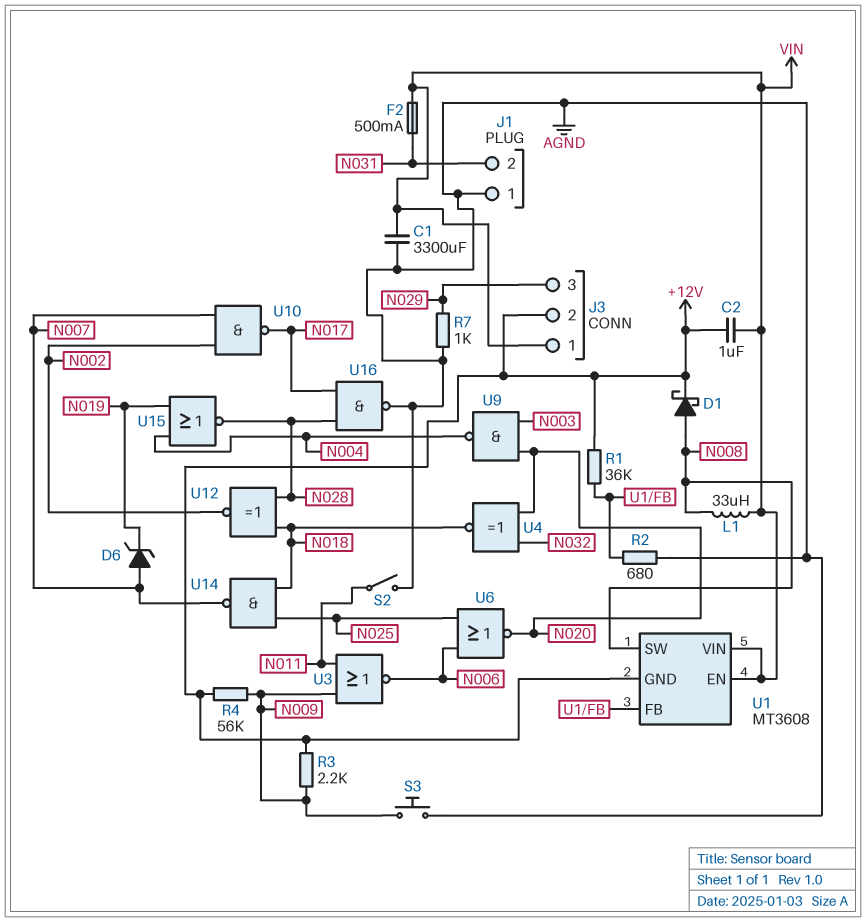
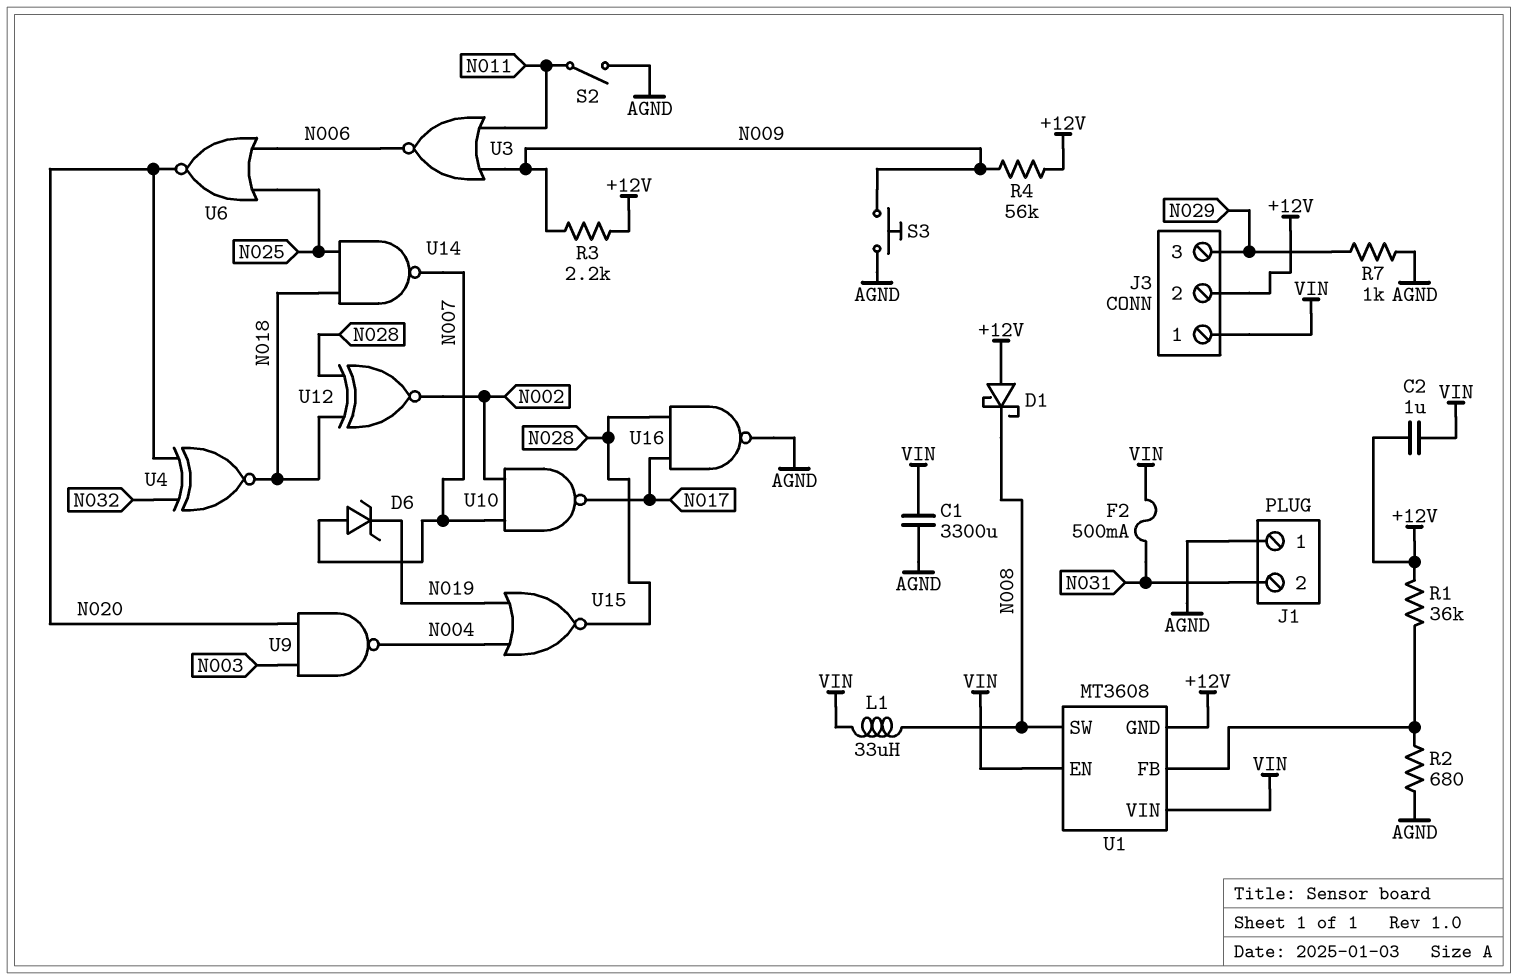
D1: schottky (A N008, K +12V) -> schottky (A +12V, K N008)

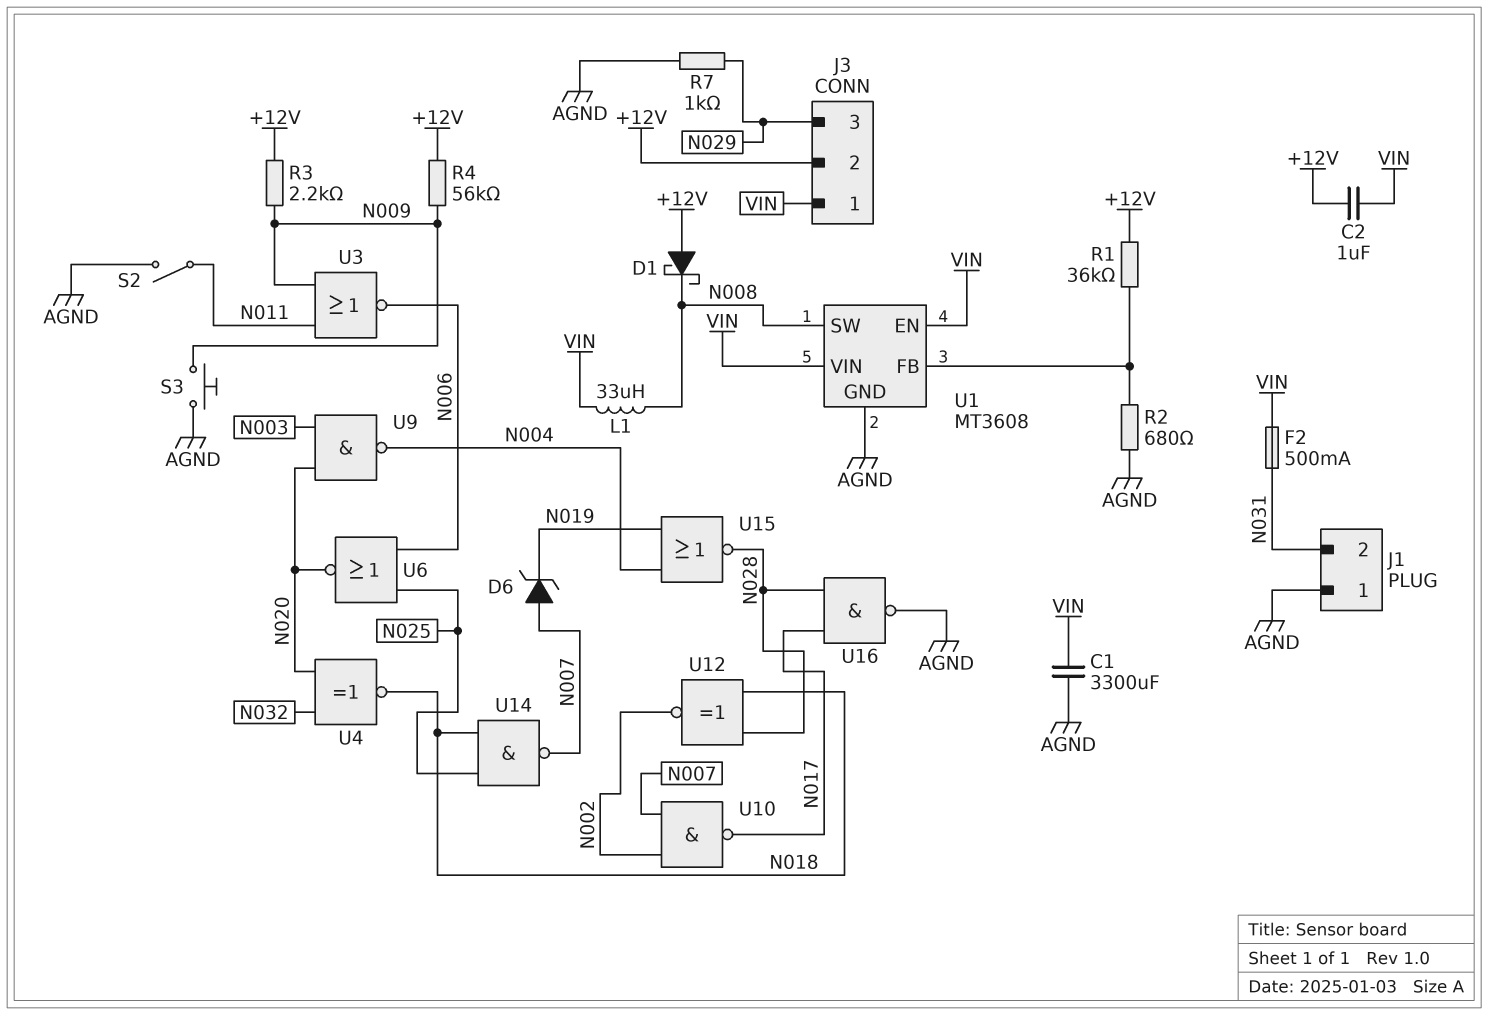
U1 pin GND: +12V -> AGND

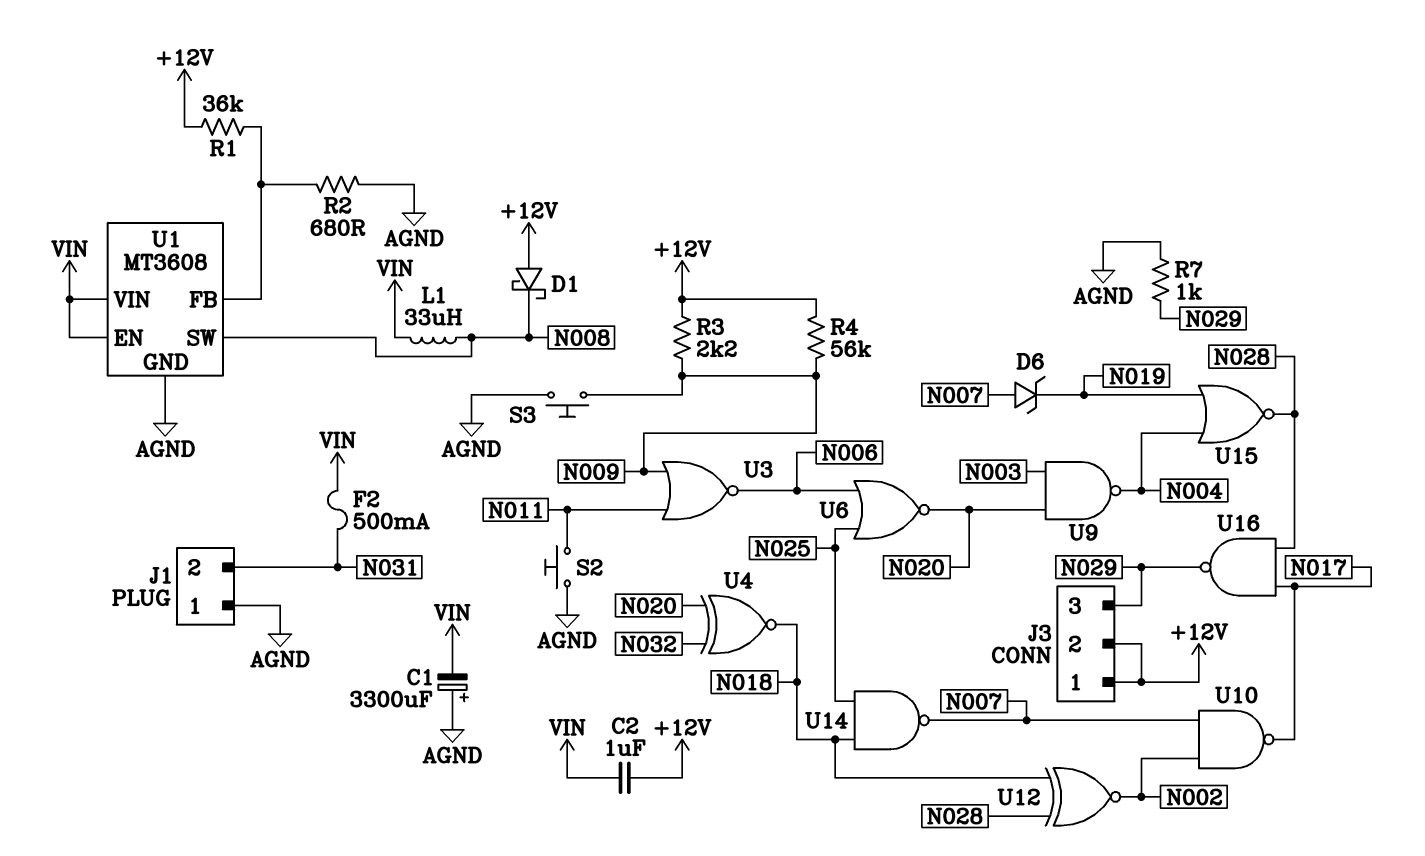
C1: 3300uF (AGND, VIN) -> 3300uF (plus AGND, minus VIN)
J3 pin 1: VIN -> +12V
S2: switch (AGND, N011) -> button (AGND, N011)
U16: NAND (in N017, in N028, out AGND) -> NAND (in N017, in N028, out N029)

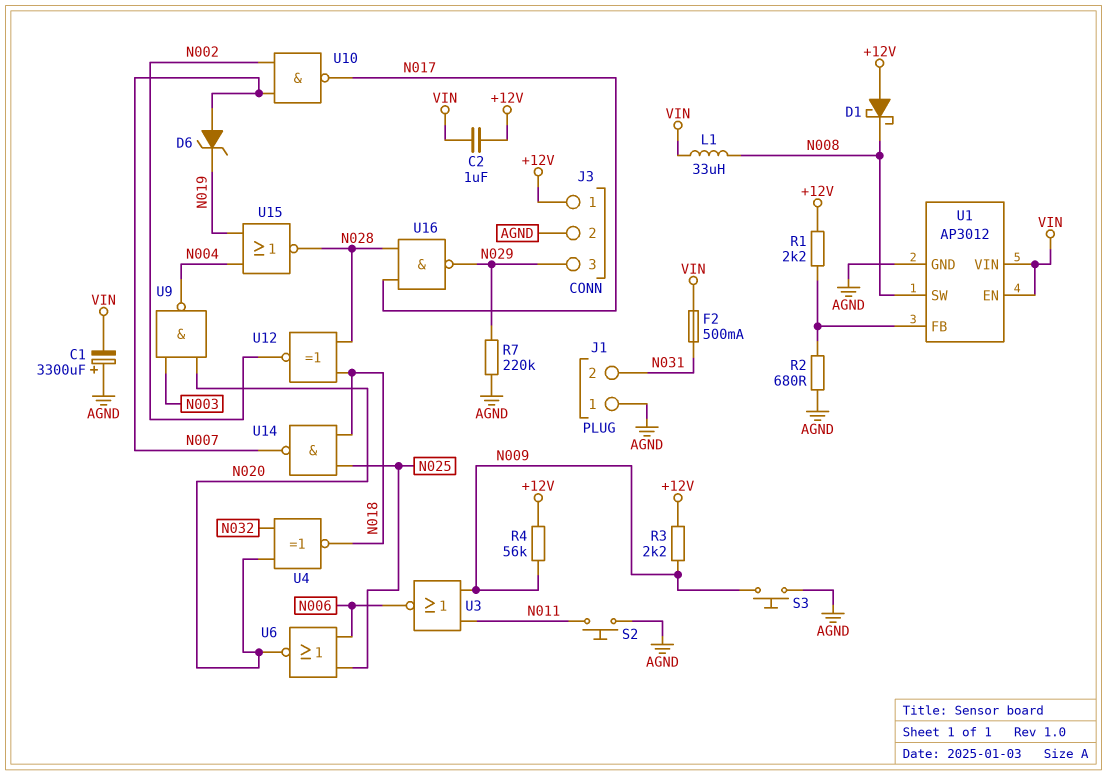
J3 pin 2: +12V -> AGND
R1: 36k (+12V, U1/FB) -> 2.2k (+12V, U1/FB)
R7: 1k (AGND, N029) -> 220k (AGND, N029)
U1: MT3608 -> AP3012

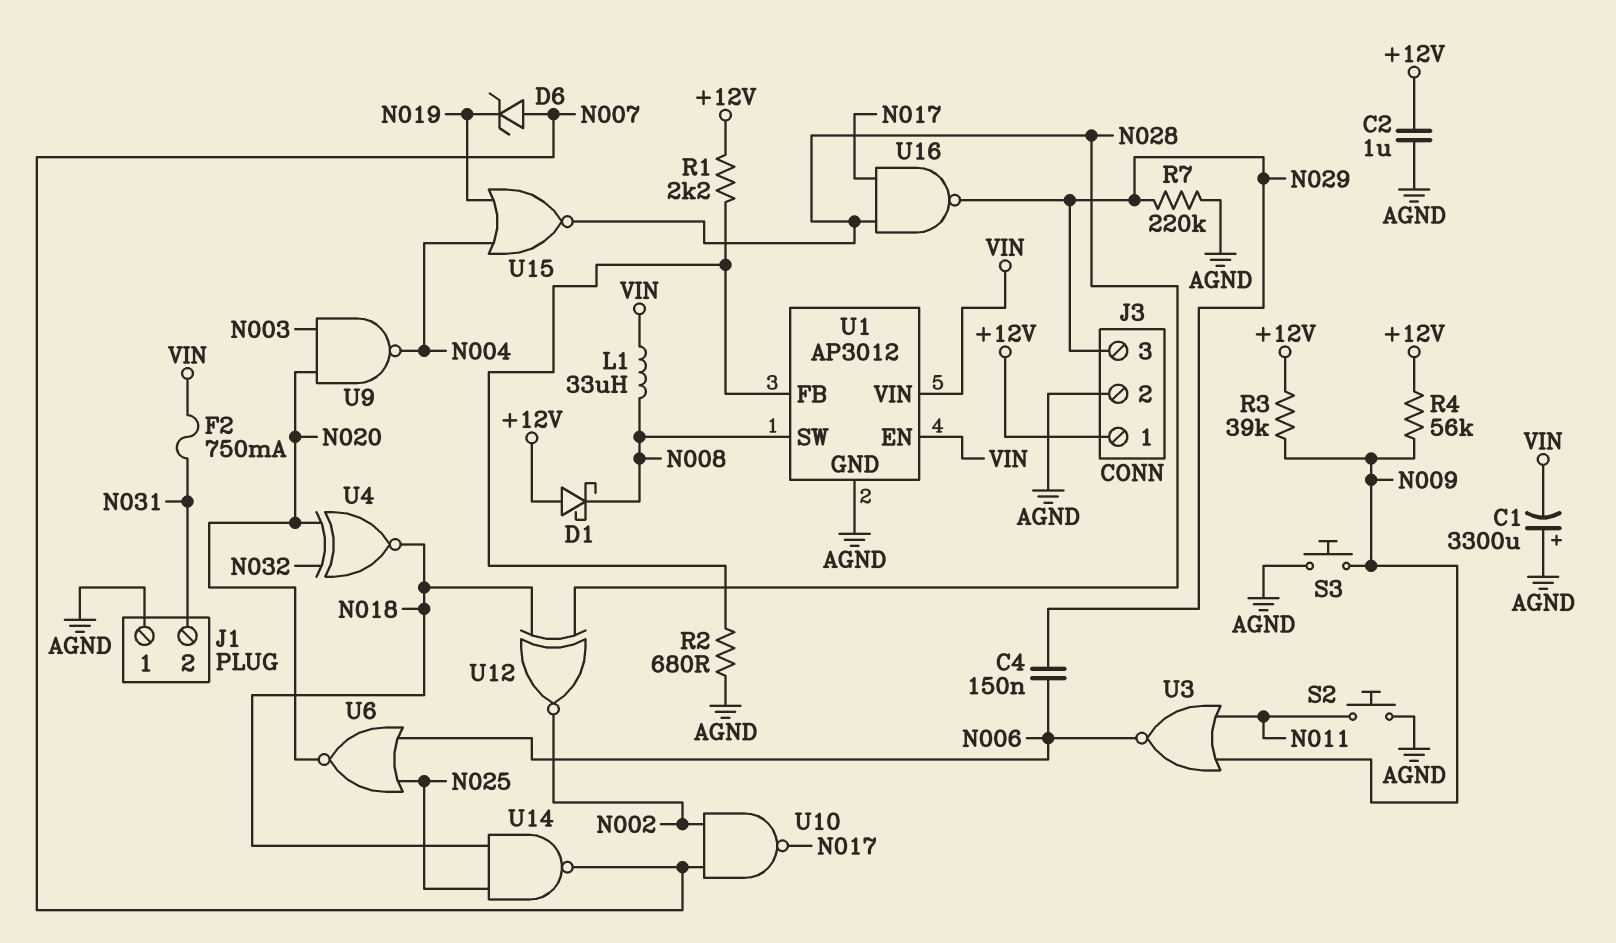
C2: 1uF (+12V, VIN) -> 1uF (+12V, AGND)
C4: none -> 150nF (N006, N029)
F2: 500mA (N031, VIN) -> 750mA (N031, VIN)
R3: 2.2k (+12V, N009) -> 39k (+12V, N009)

